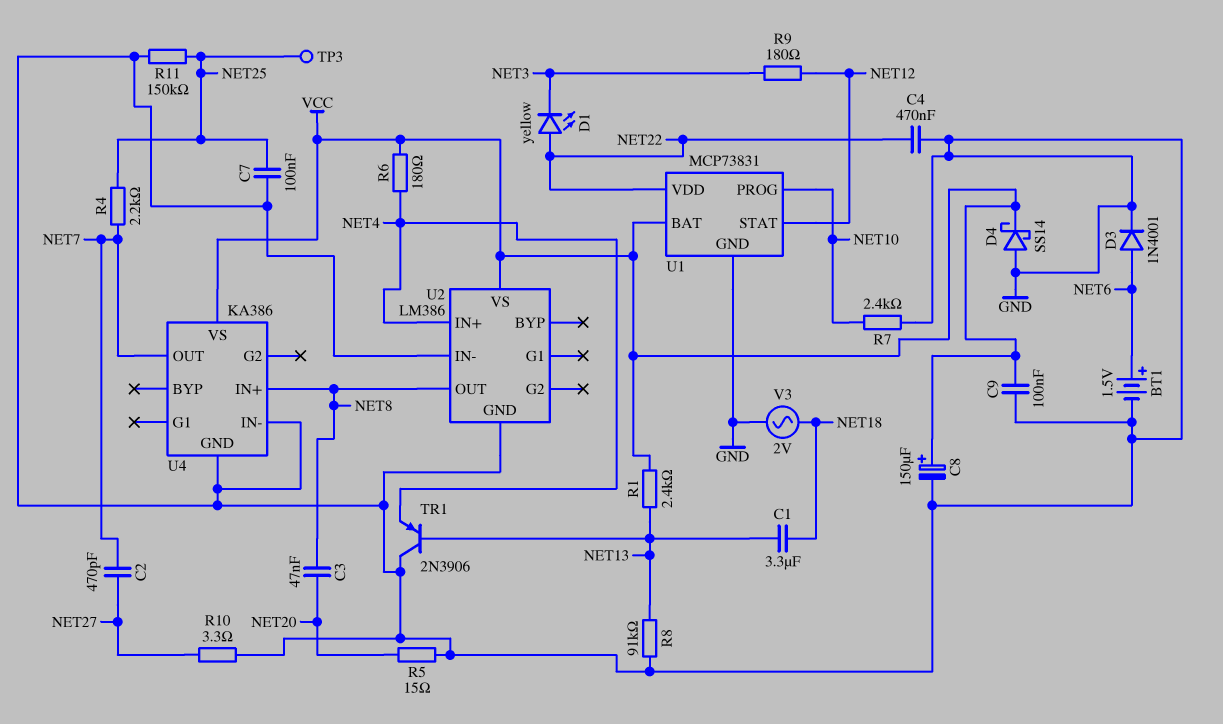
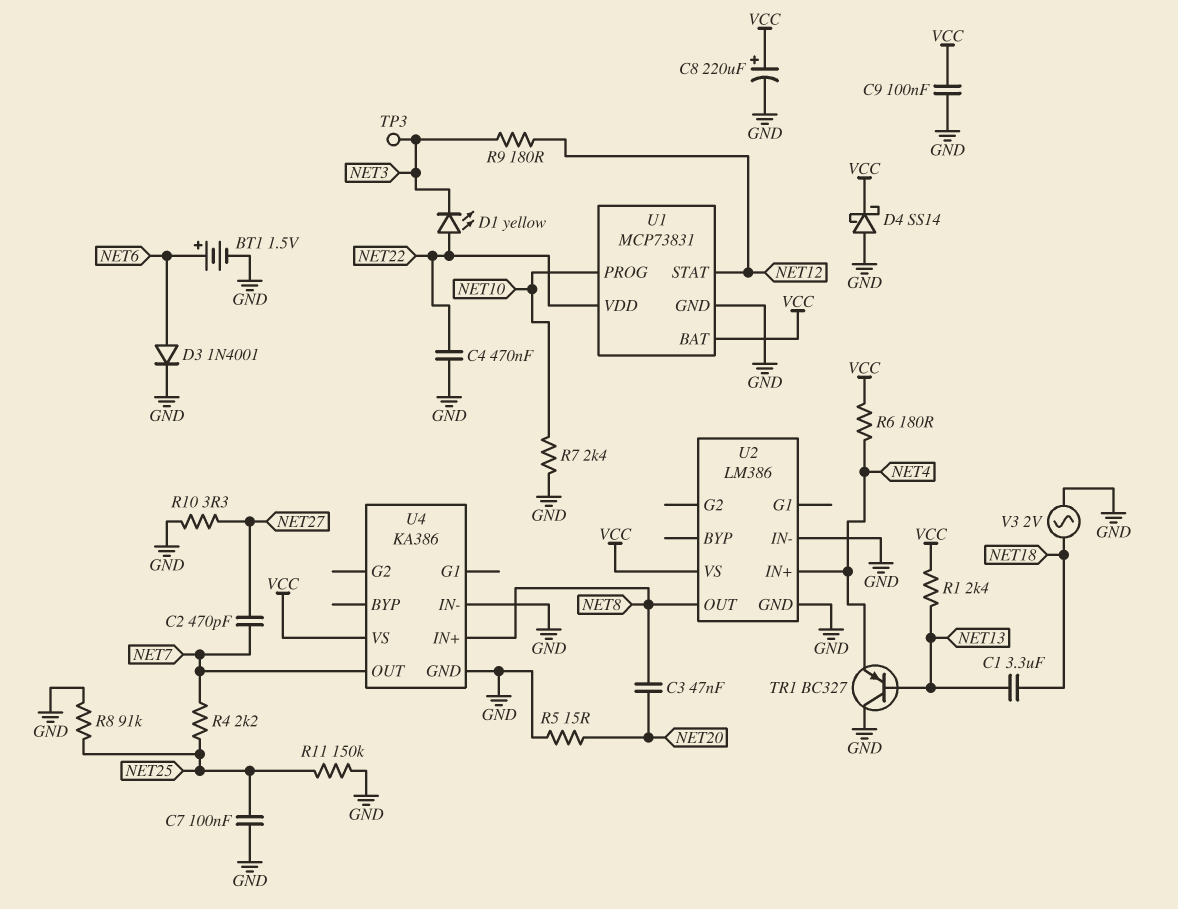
C8: 150uF (plus VCC, minus GND) -> 220uF (plus VCC, minus GND)
R8: 91k (GND, NET13) -> 91k (GND, NET25)
TP3: test point (NET25) -> test point (NET3)
TR1: PNP 2N3906 (B NET13, C GND, E NET4) -> PNP BC327 (B NET13, C GND, E NET4)

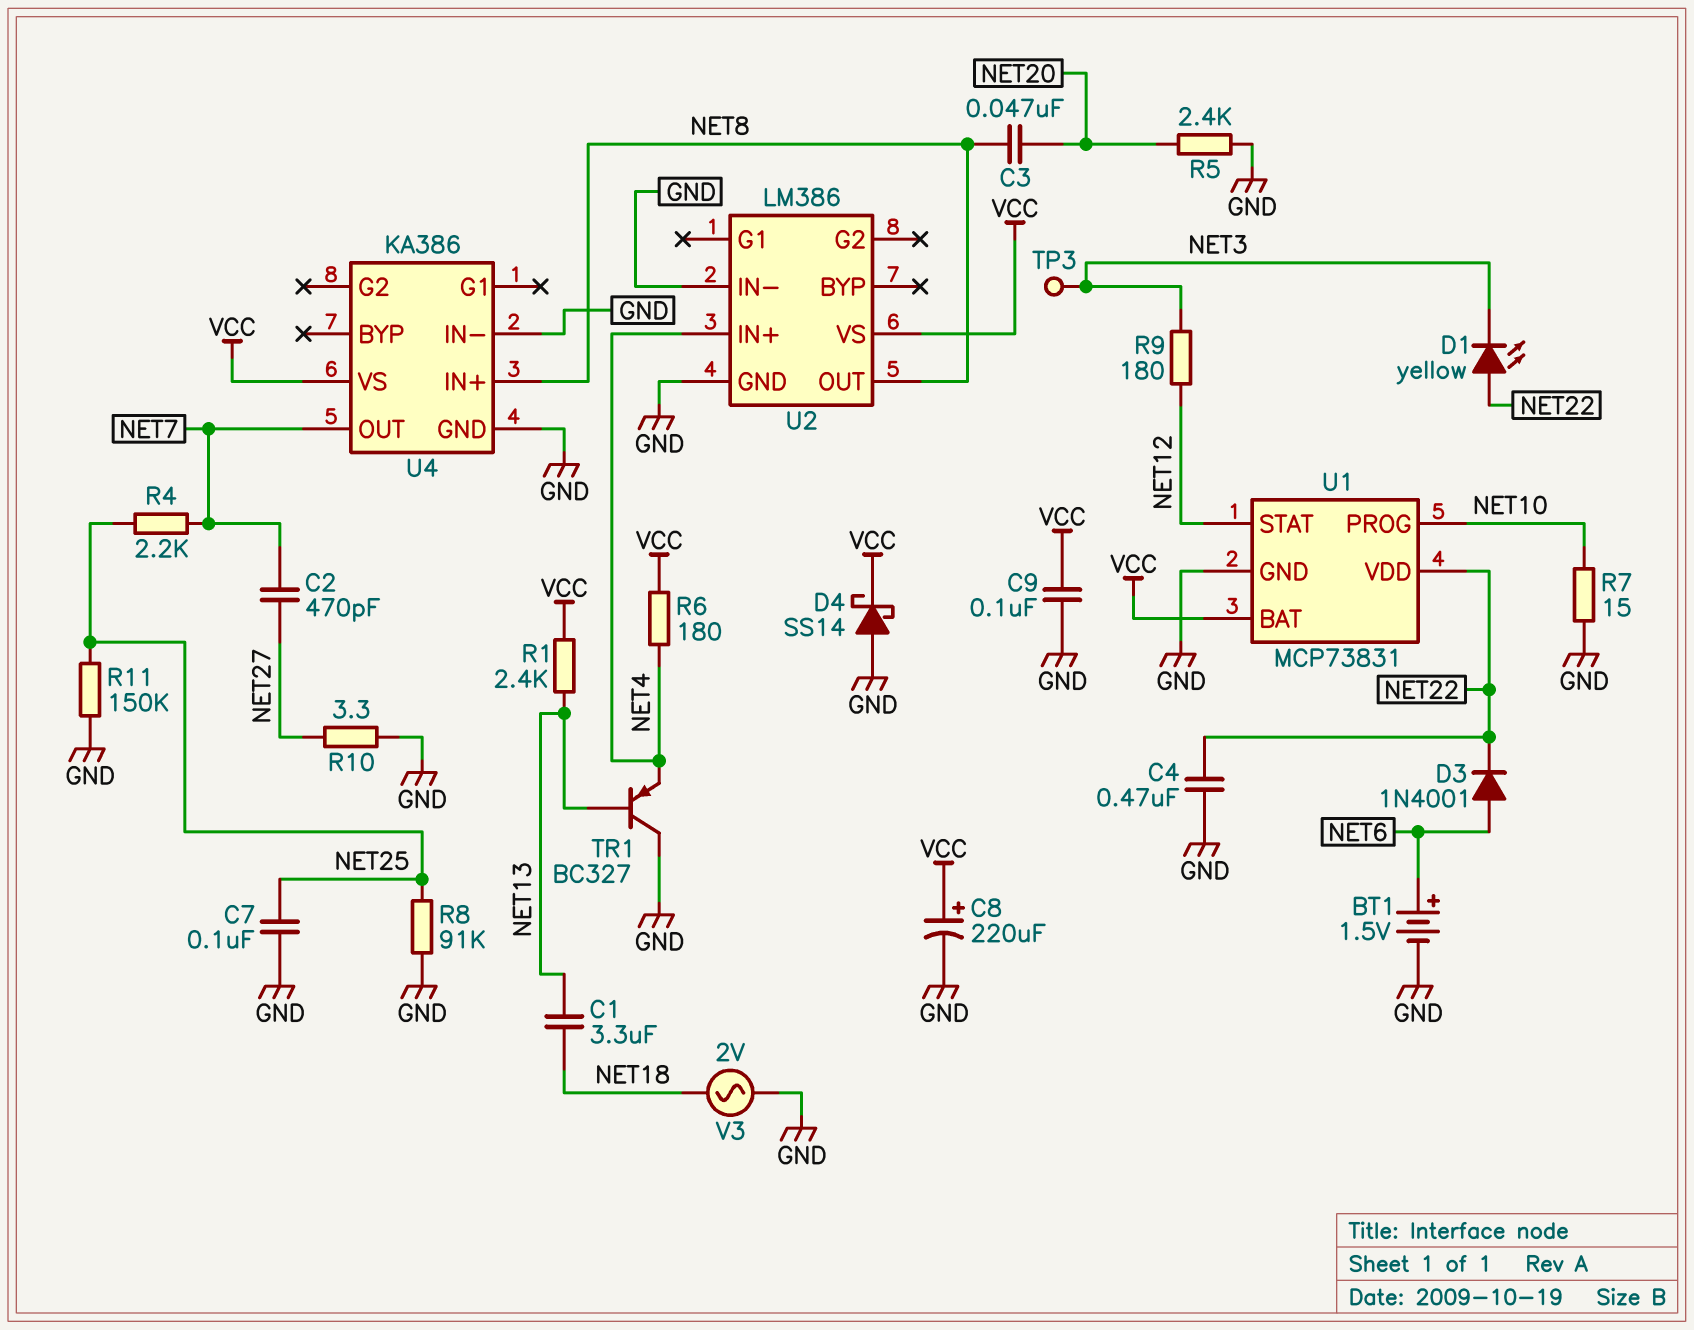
D3: diode 1N4001 (A NET6, K GND) -> diode 1N4001 (A NET6, K NET22)
R5: 15 (GND, NET20) -> 2.4k (GND, NET20)
R7: 2.4k (GND, NET10) -> 15 (GND, NET10)

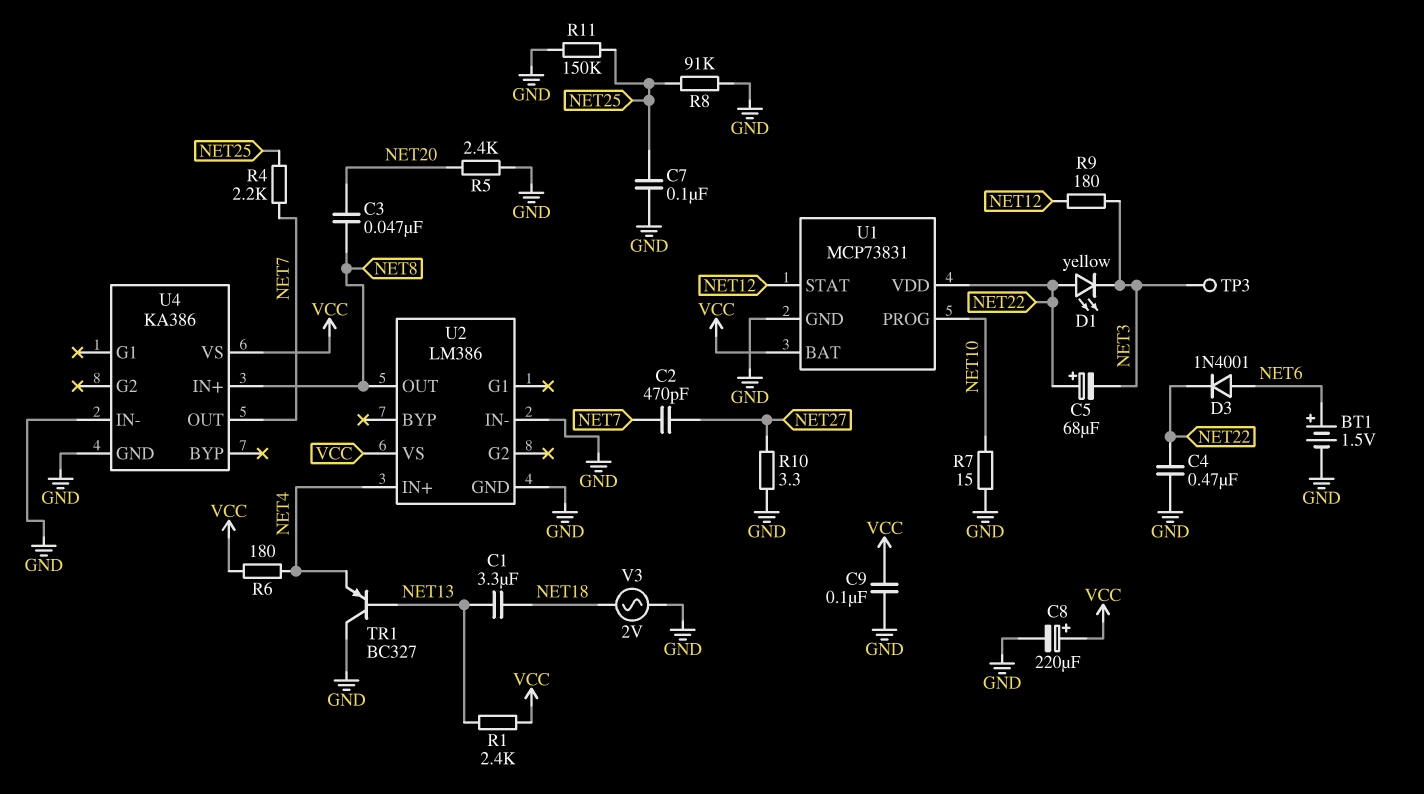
C5: none -> 68uF (plus NET22, minus NET3)
D4: schottky SS14 (A GND, K VCC) -> none

